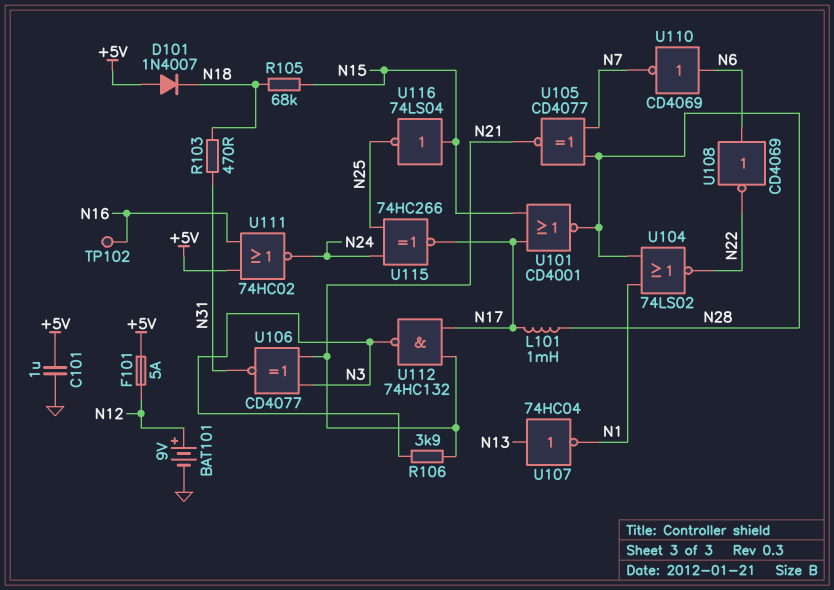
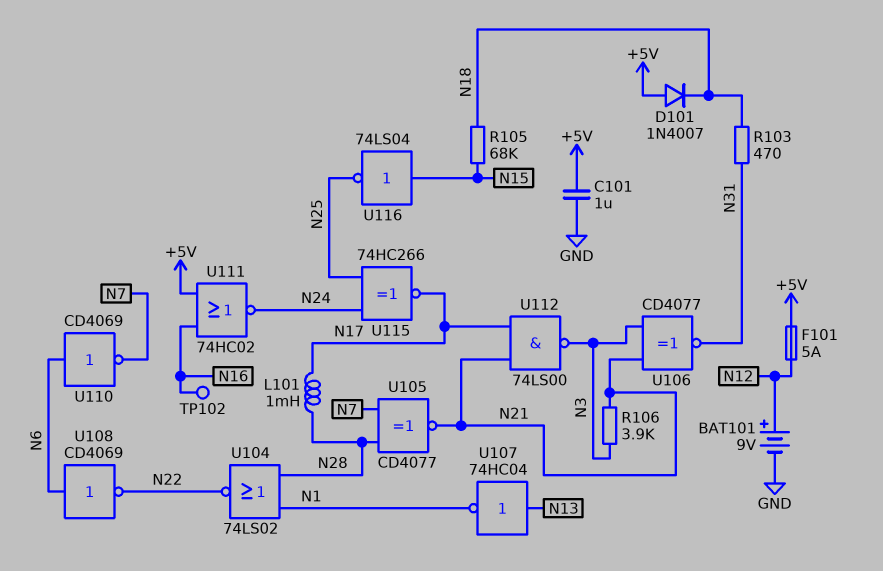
U101: NOR CD4001 (in N15, in N17, out N28) -> none
U112: NAND 74HC132 (in N17, in N21, out N3) -> NAND 74LS00 (in N17, in N21, out N3)

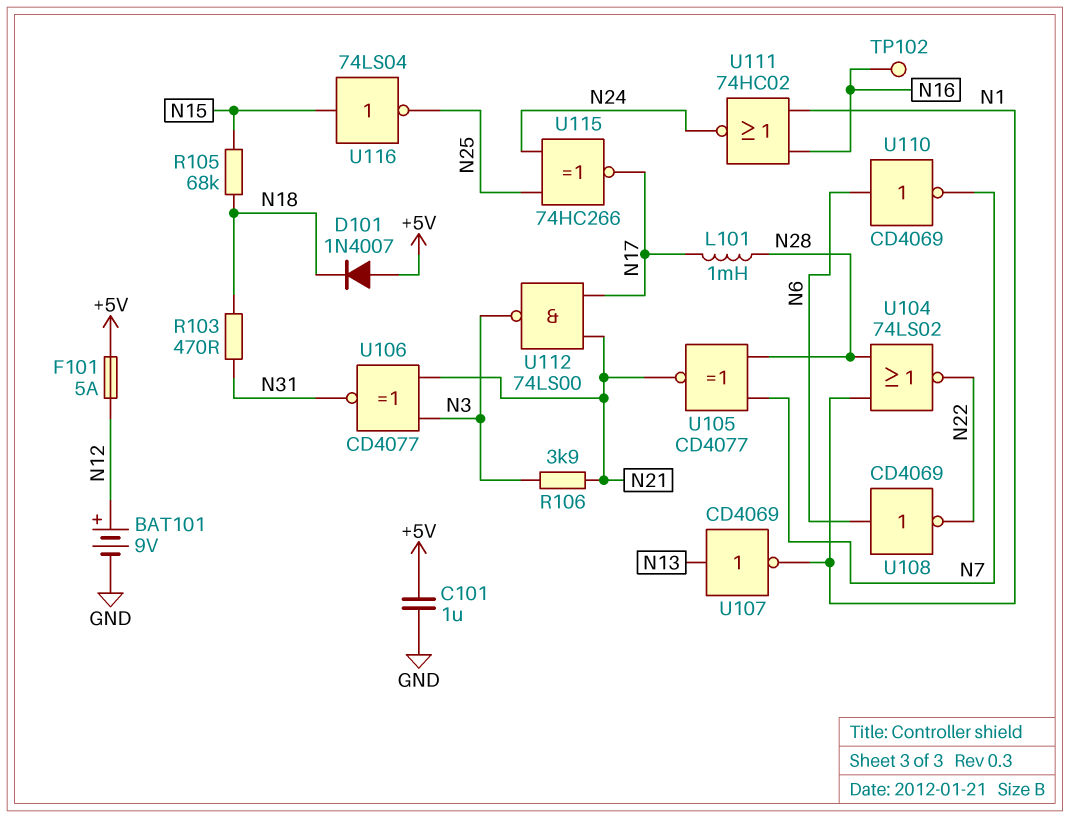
U107: NOT 74HC04 (in N13, out N1) -> NOT CD4069 (in N13, out N1)
U111: NOR 74HC02 (in +5V, in N16, out N24) -> NOR 74HC02 (in N1, in N16, out N24)

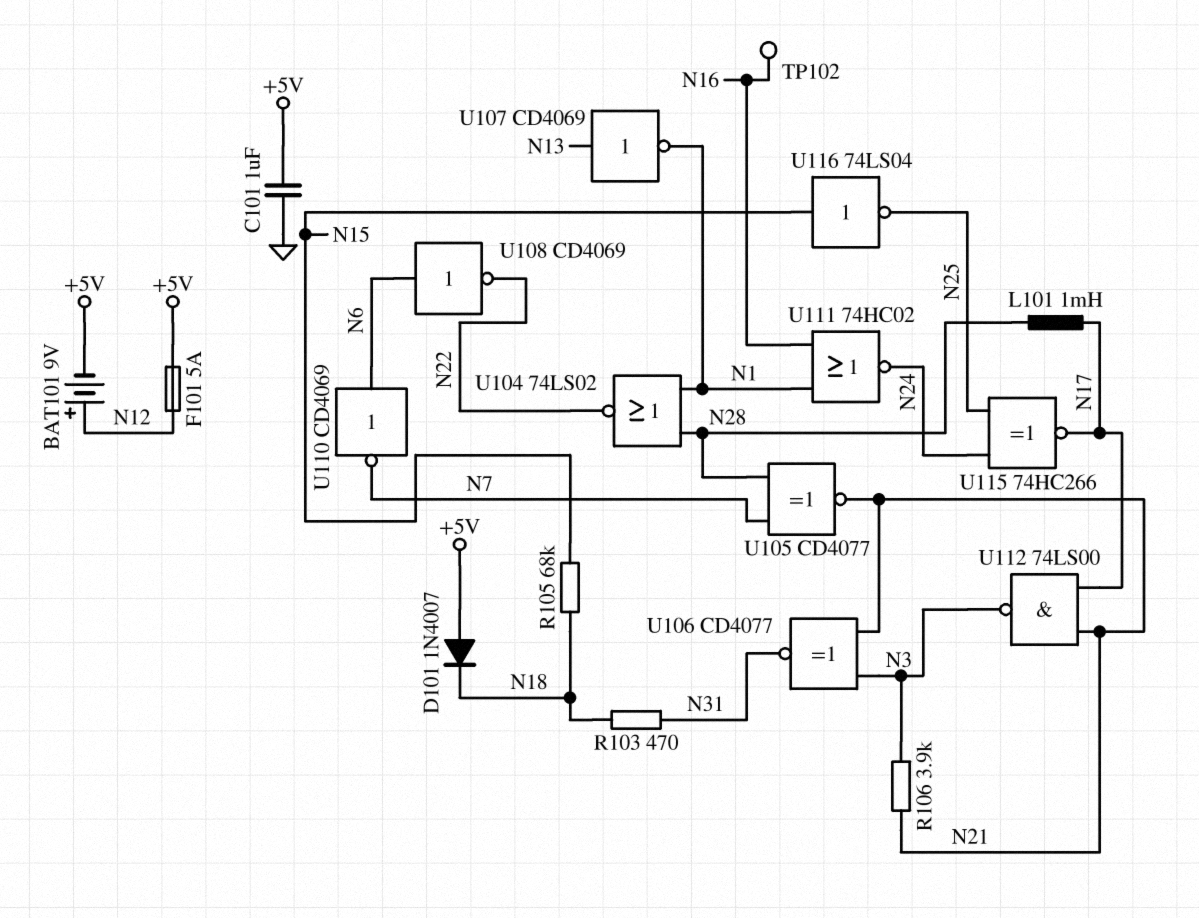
BAT101: 9V (plus N12, minus GND) -> 9V (plus N12, minus +5V)

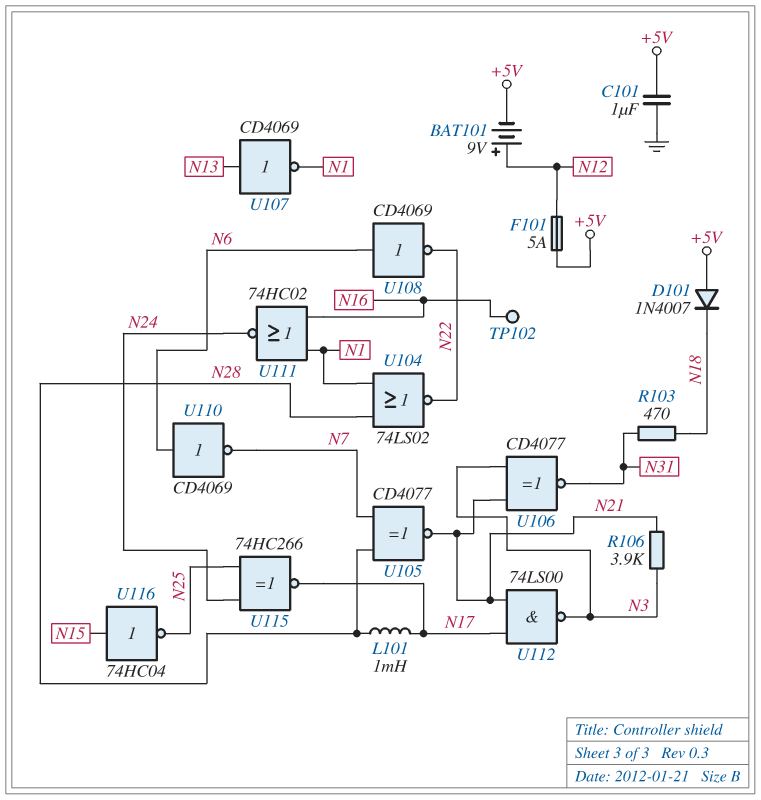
R105: 68k (N15, N18) -> none
U116: NOT 74LS04 (in N15, out N25) -> NOT 74HC04 (in N15, out N25)

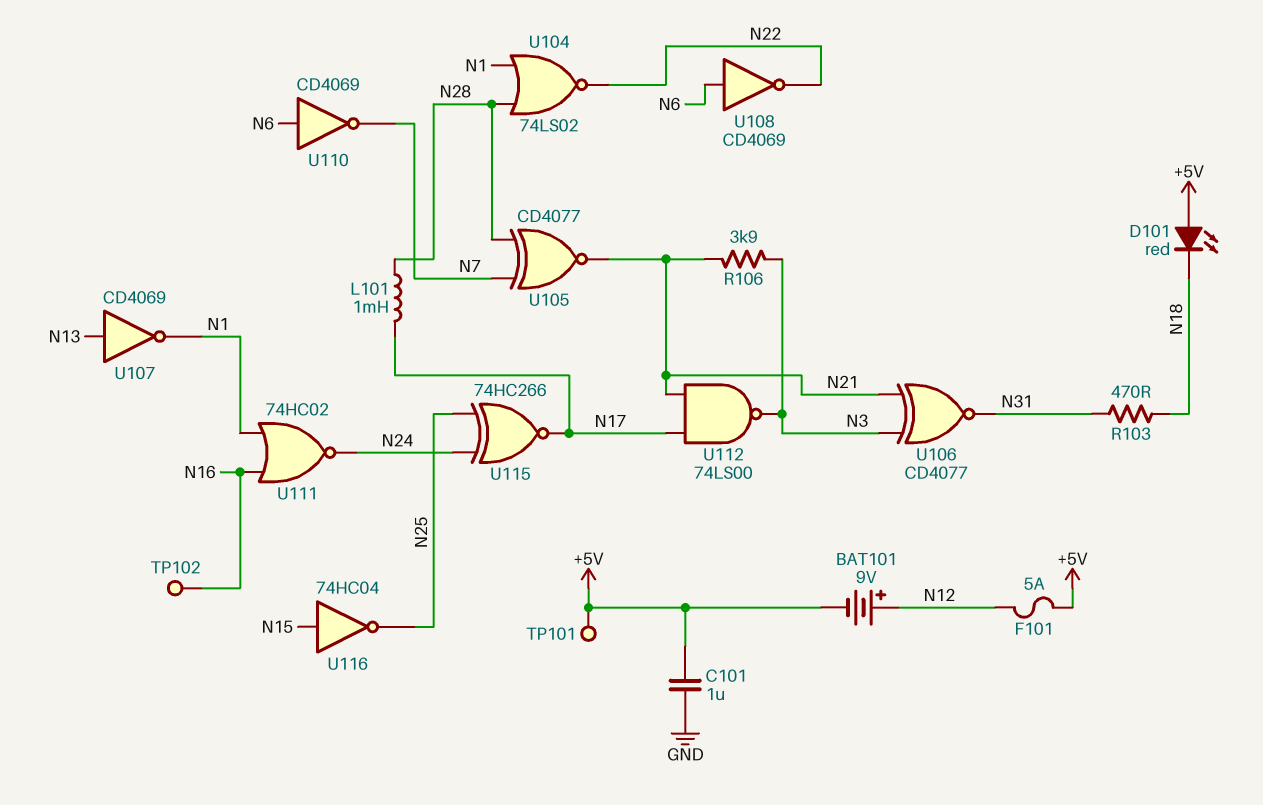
D101: diode 1N4007 (A +5V, K N18) -> LED red (A +5V, K N18)
TP101: none -> test point (+5V)

